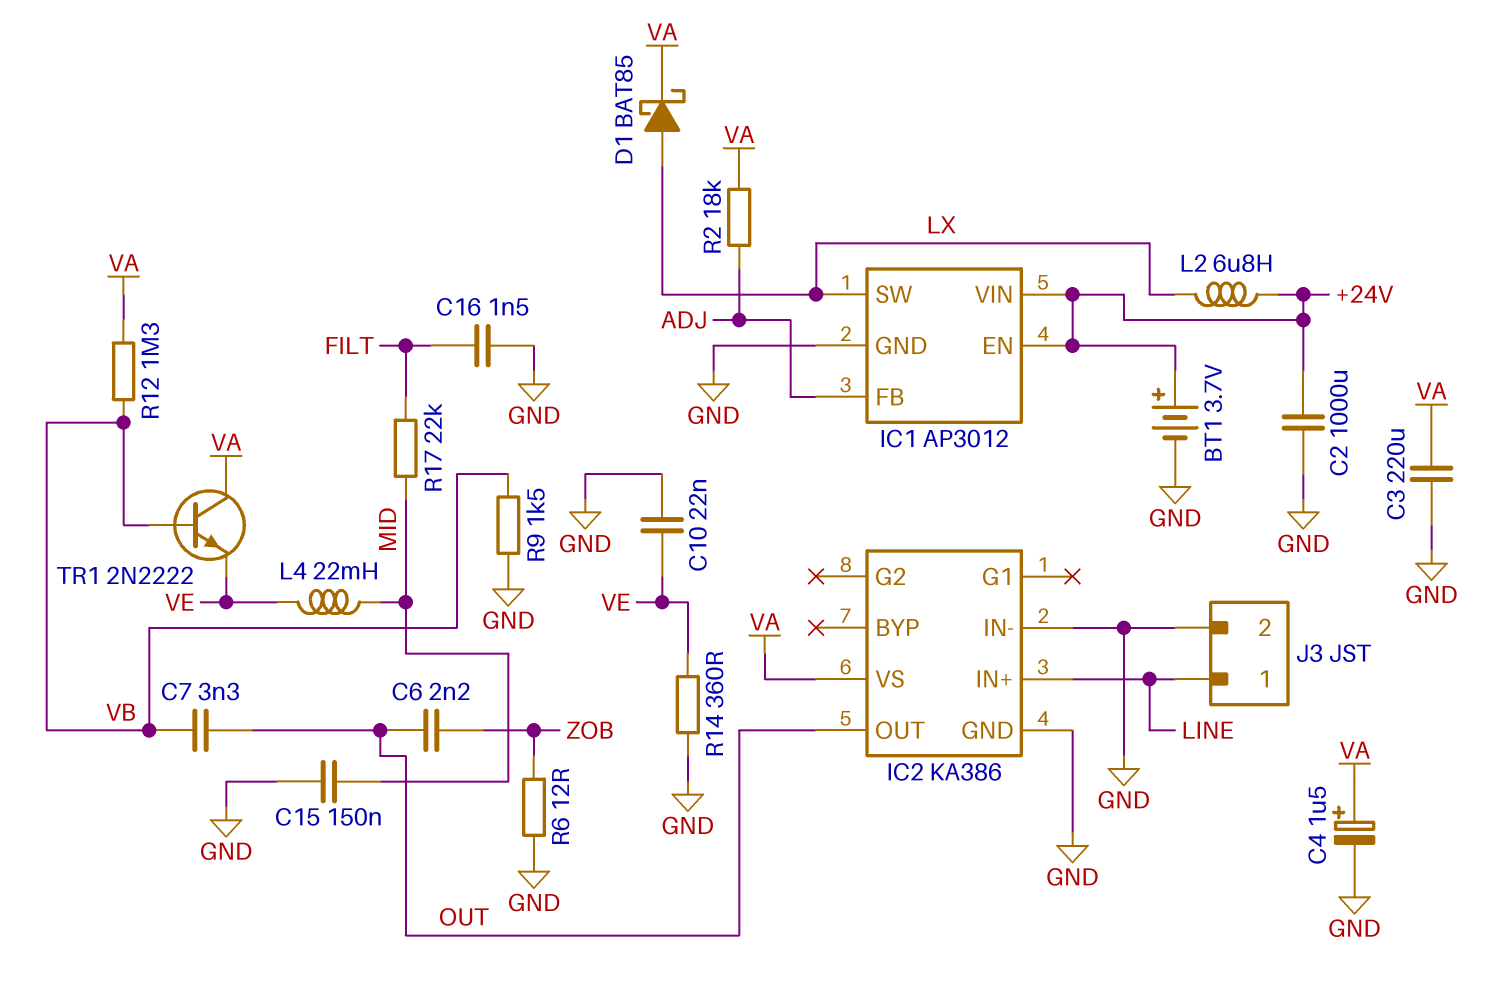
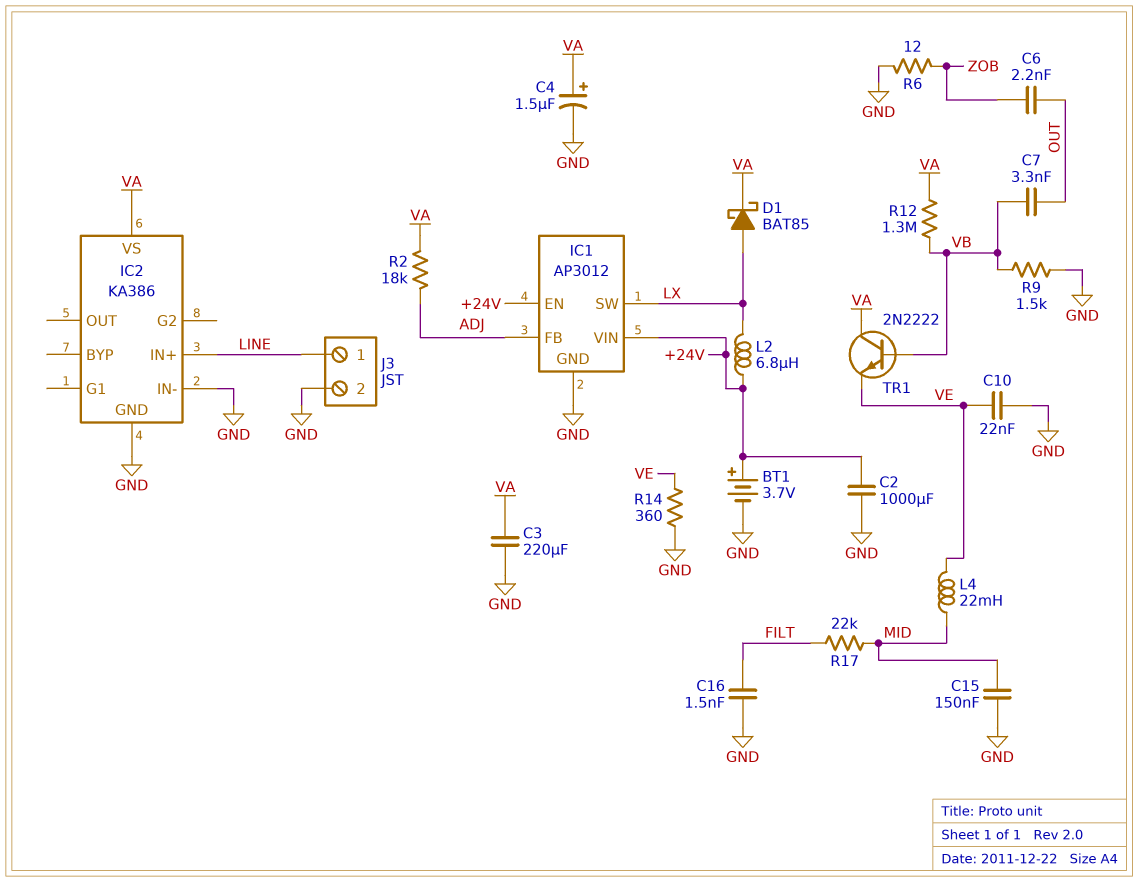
IC2 pin OUT: OUT -> none

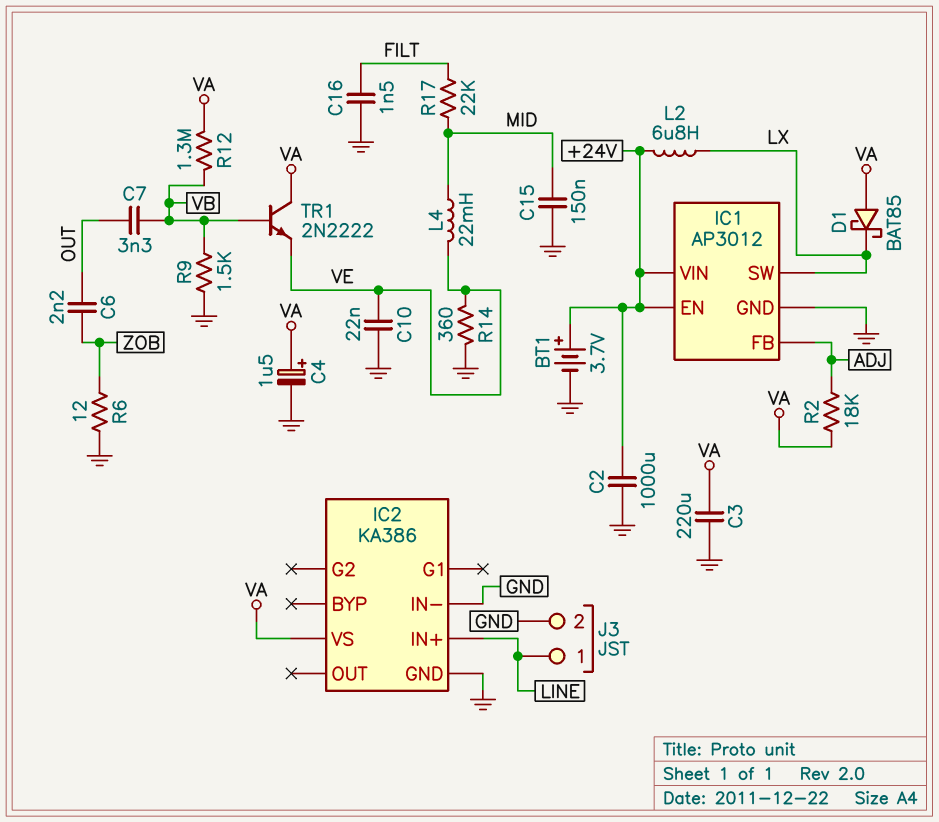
D1: schottky BAT85 (A LX, K VA) -> schottky BAT85 (A VA, K LX)

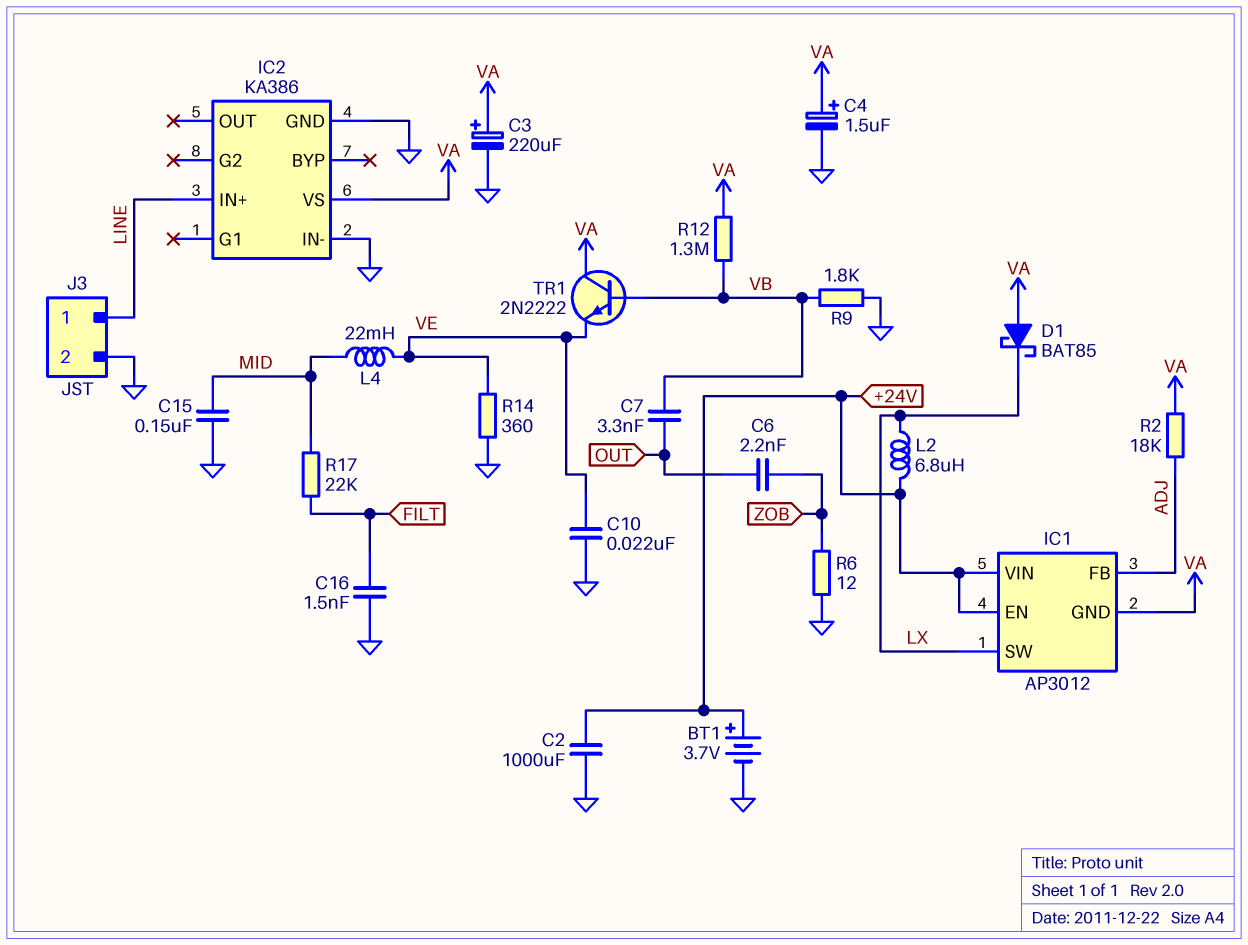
C3: 220uF (GND, VA) -> 220uF (plus VA, minus GND)
IC1 pin GND: GND -> VA
R9: 1.5k (GND, VB) -> 1.8k (GND, VB)

